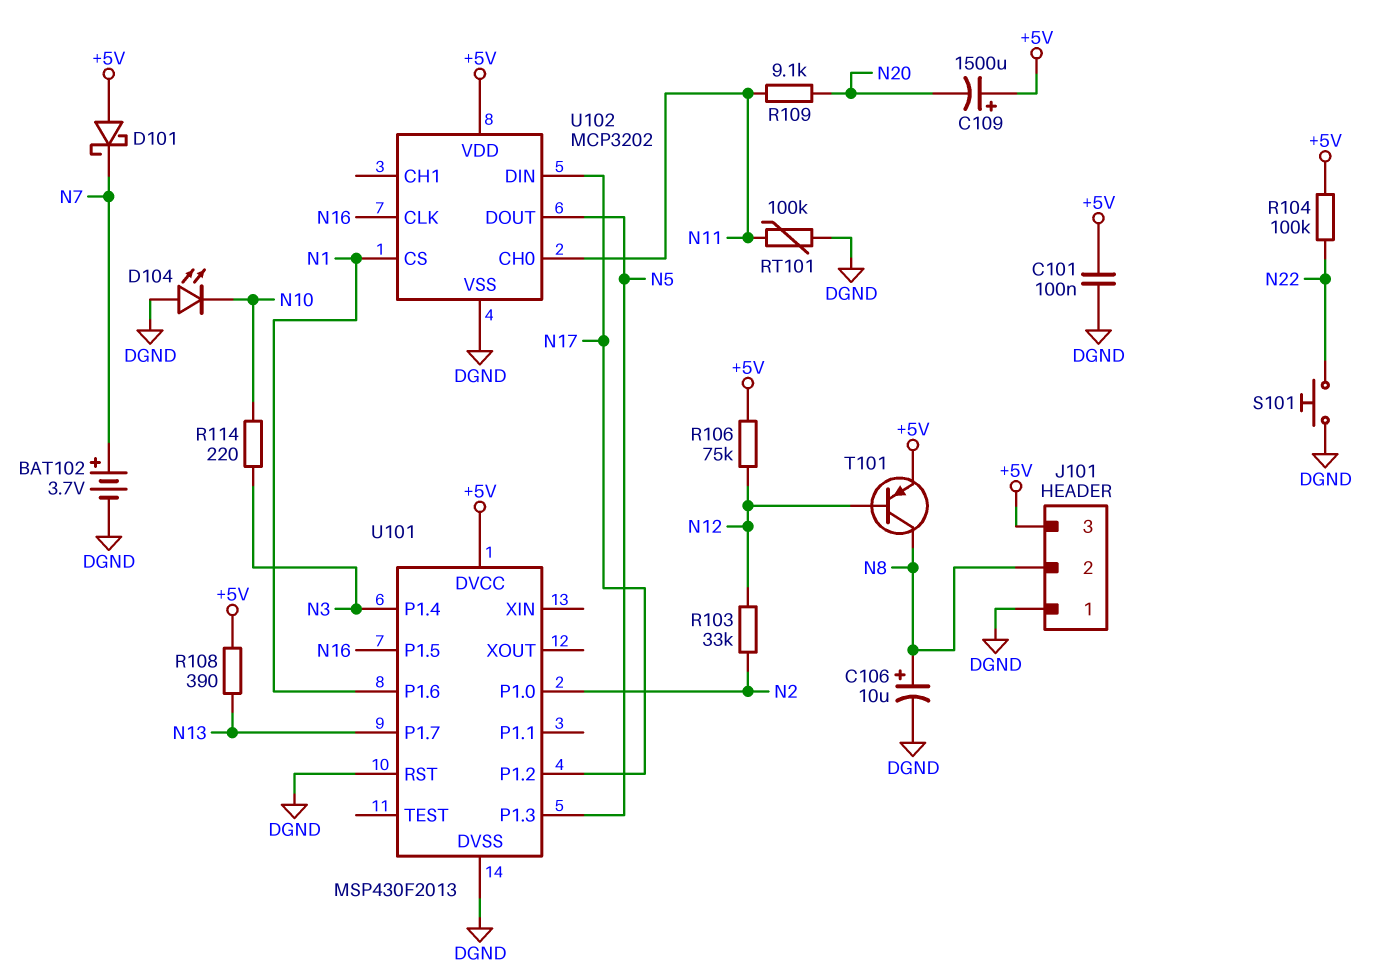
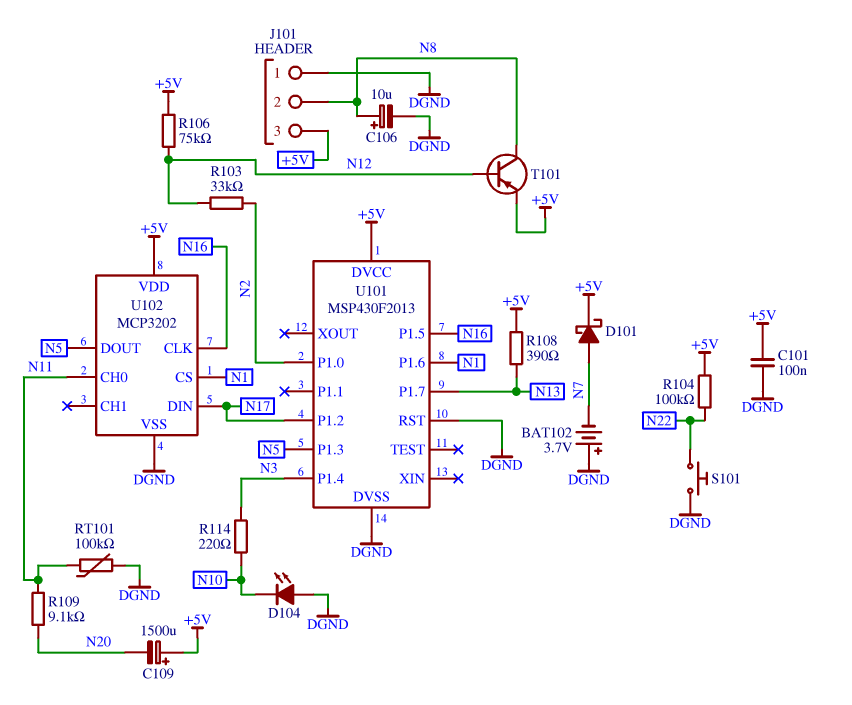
BAT102: 3.7V (plus N7, minus DGND) -> 3.7V (plus DGND, minus N7)
D101: schottky (A +5V, K N7) -> schottky (A N7, K +5V)

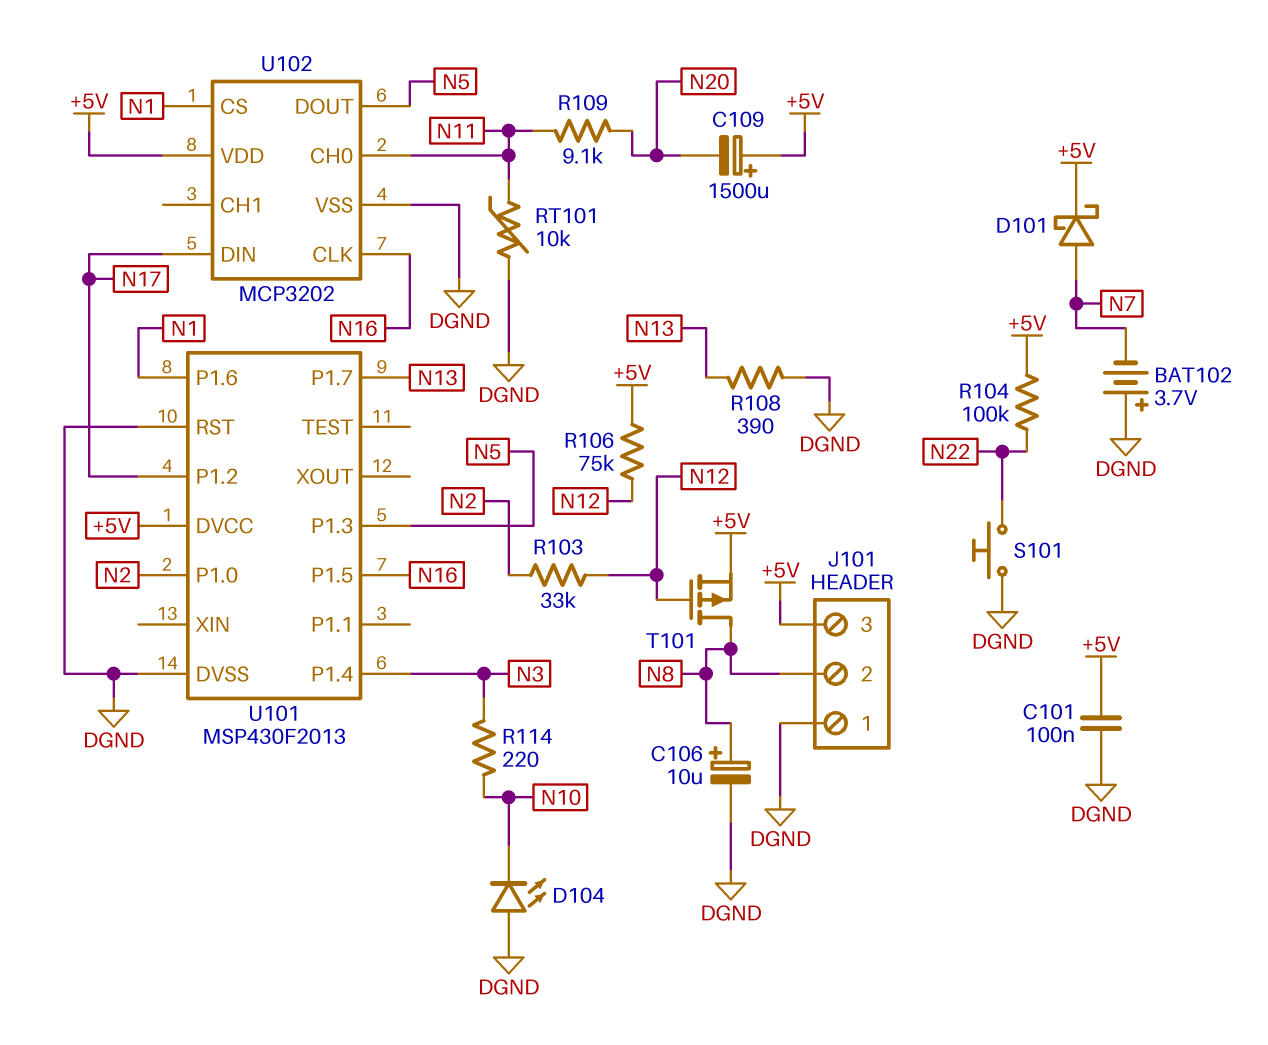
R108: 390 (+5V, N13) -> 390 (DGND, N13)
RT101: 100k (DGND, N11) -> 10k (DGND, N11)
T101: PNP (B N12, C N8, E +5V) -> PMOS (G N12, D N8, S +5V)

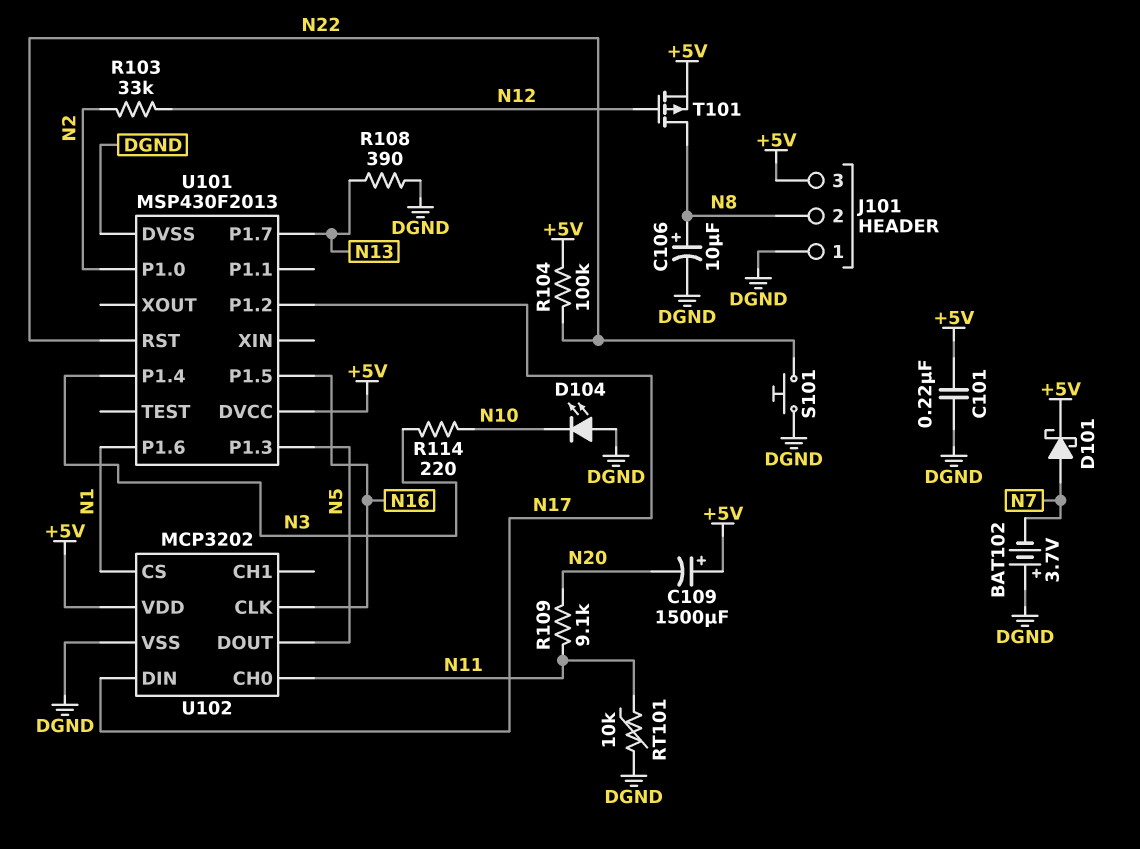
C101: 100nF (+5V, DGND) -> 220nF (+5V, DGND)
R106: 75k (+5V, N12) -> none
U101 pin RST: DGND -> N22

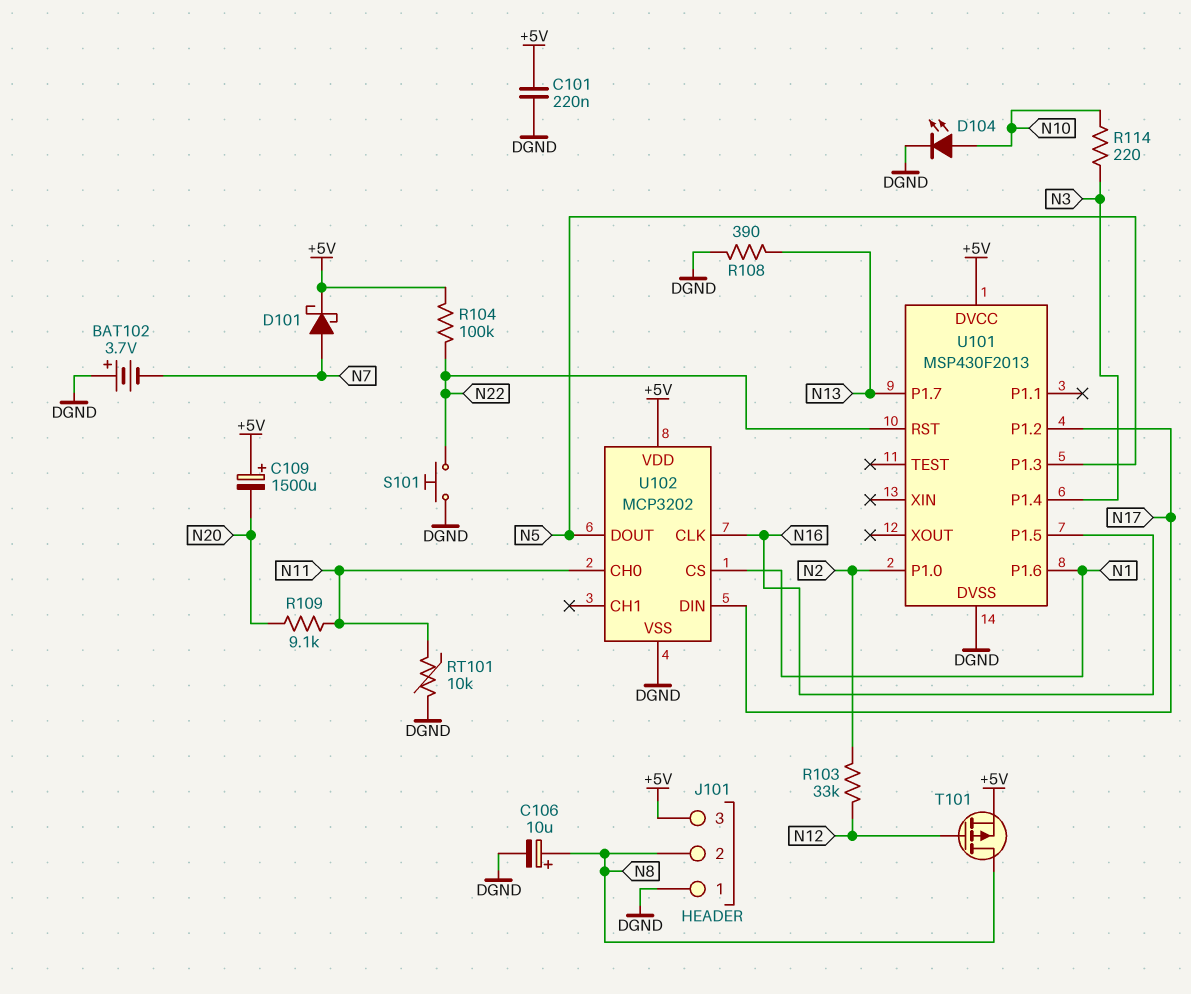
D104: LED (A DGND, K N10) -> LED (A N10, K DGND)

